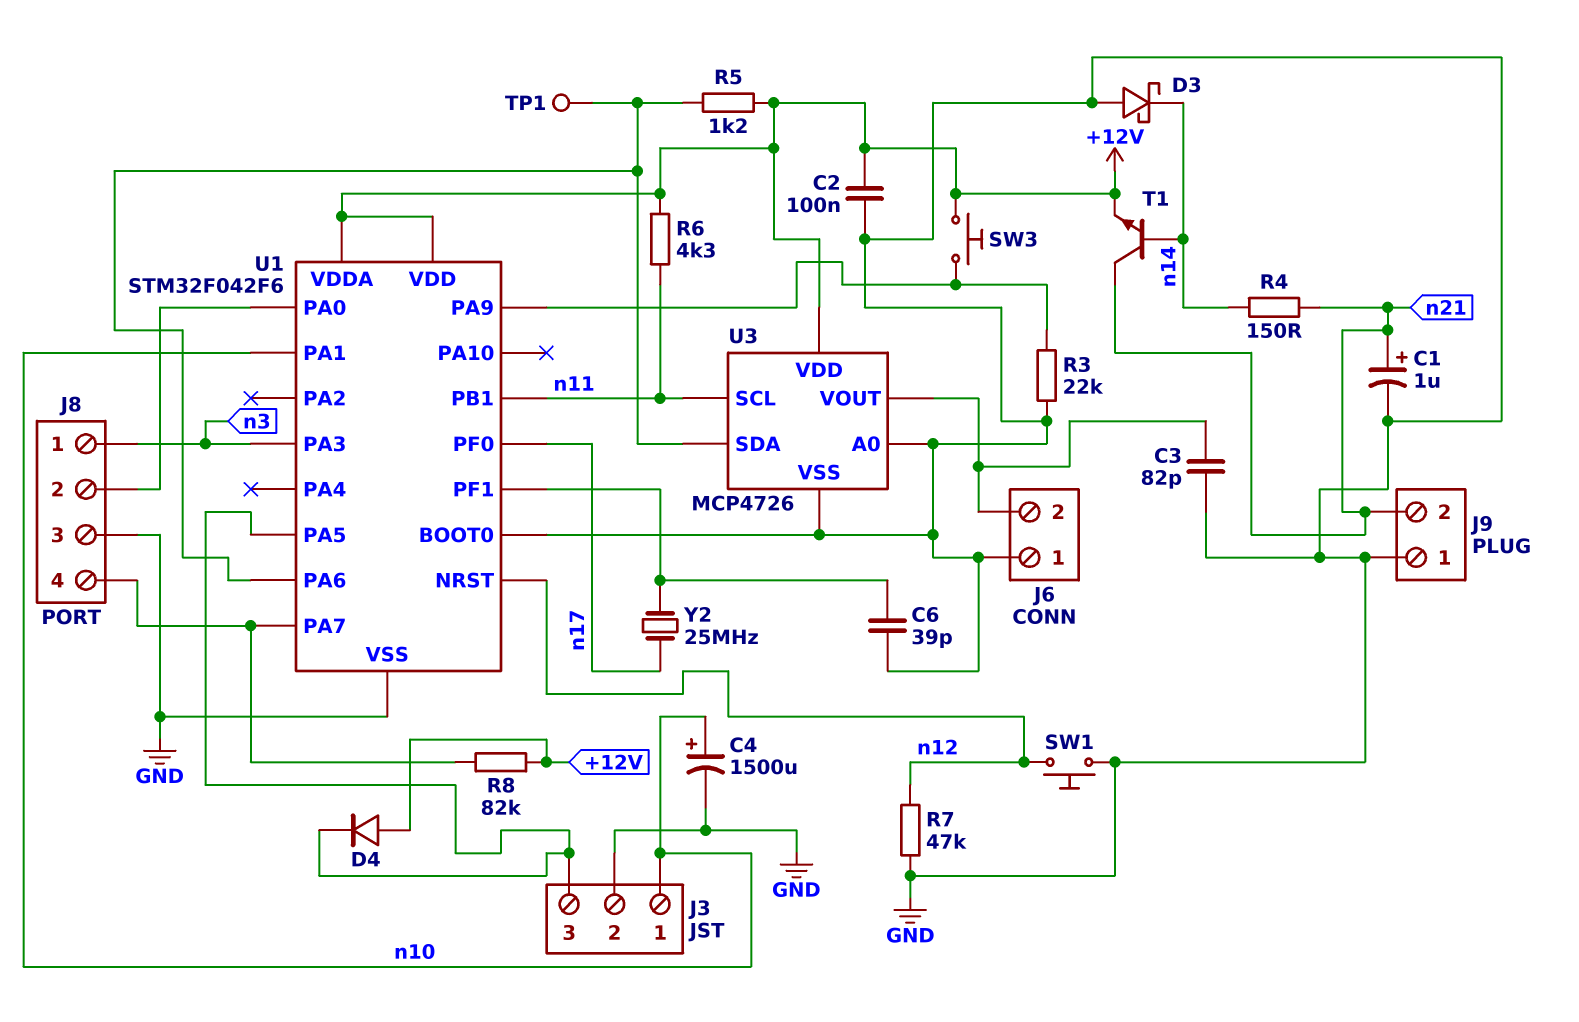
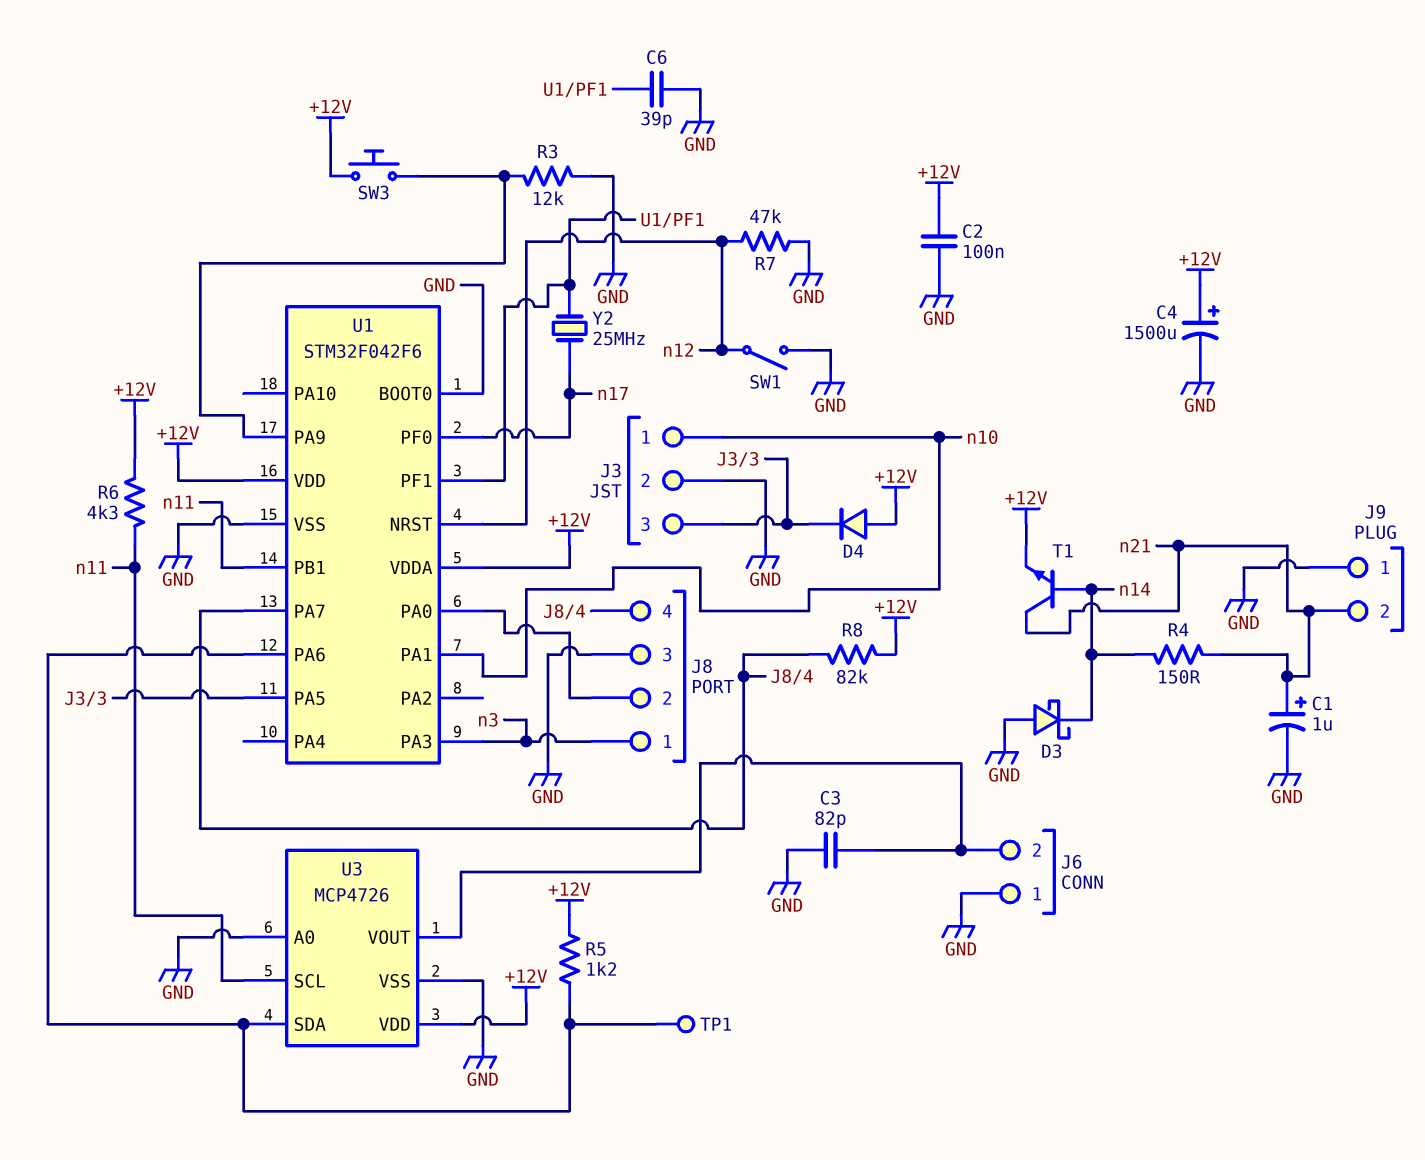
C4: 1500uF (plus n10, minus GND) -> 1500uF (plus +12V, minus GND)
R3: 22k (GND, U1/PA9) -> 12k (GND, U1/PA9)
SW1: button (GND, n12) -> switch (GND, n12)

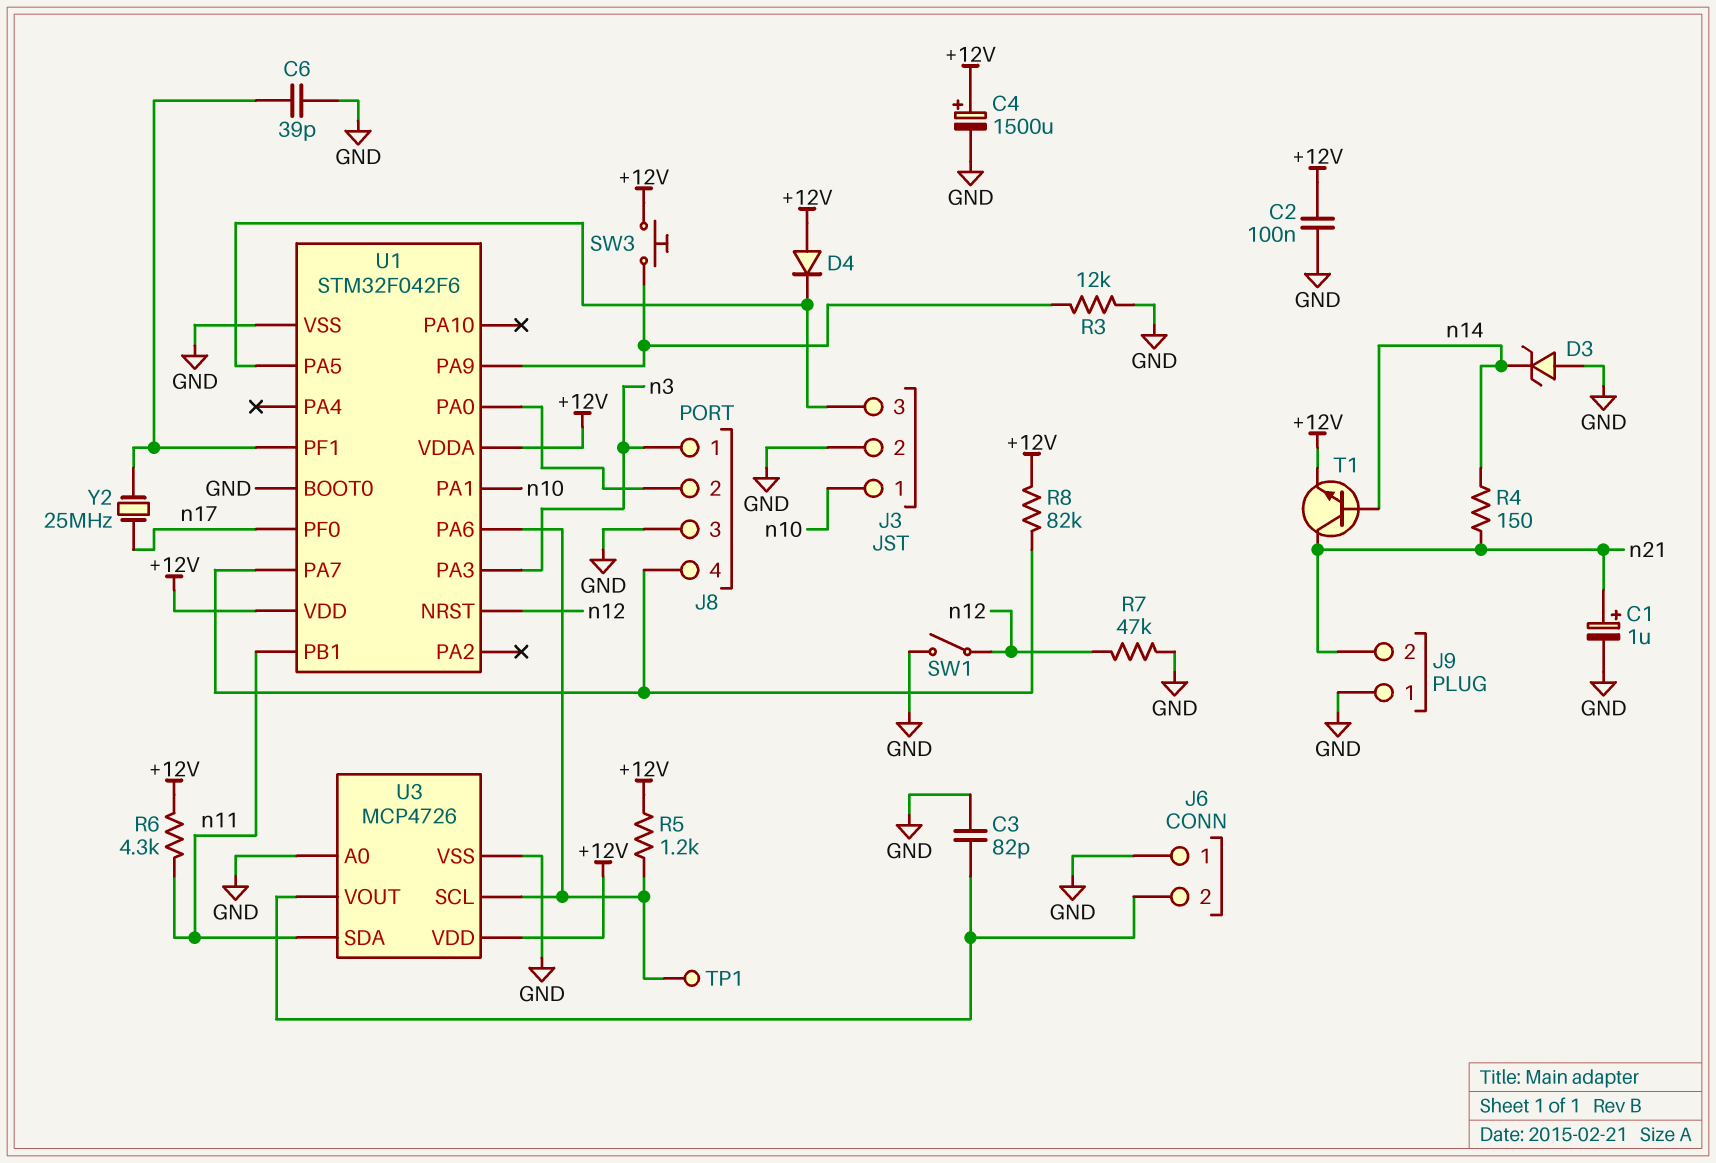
D3: schottky (A GND, K n14) -> zener (A GND, K n14)
U3 pin SCL: n11 -> U1/PA6
U3 pin SDA: U1/PA6 -> n11

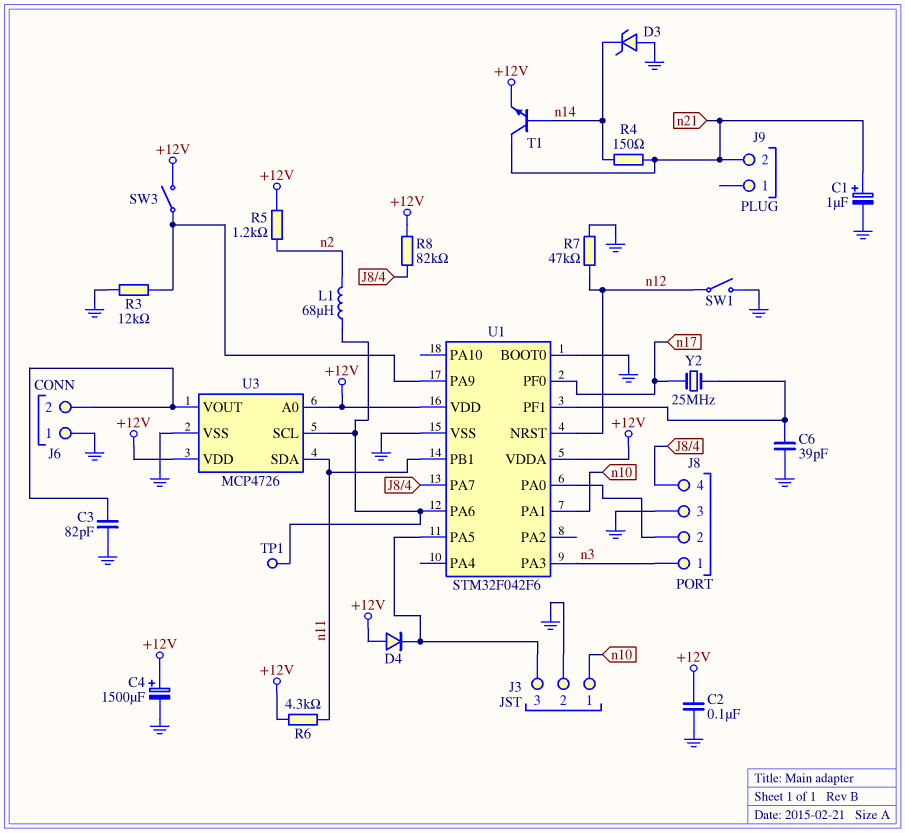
J9 pin 1: GND -> none
L1: none -> 68uH (U1/PA6, n2)
R5: 1.2k (+12V, U1/PA6) -> 1.2k (+12V, n2)
SW3: button (+12V, U1/PA9) -> switch (+12V, U1/PA9)
U3 pin A0: GND -> +12V

